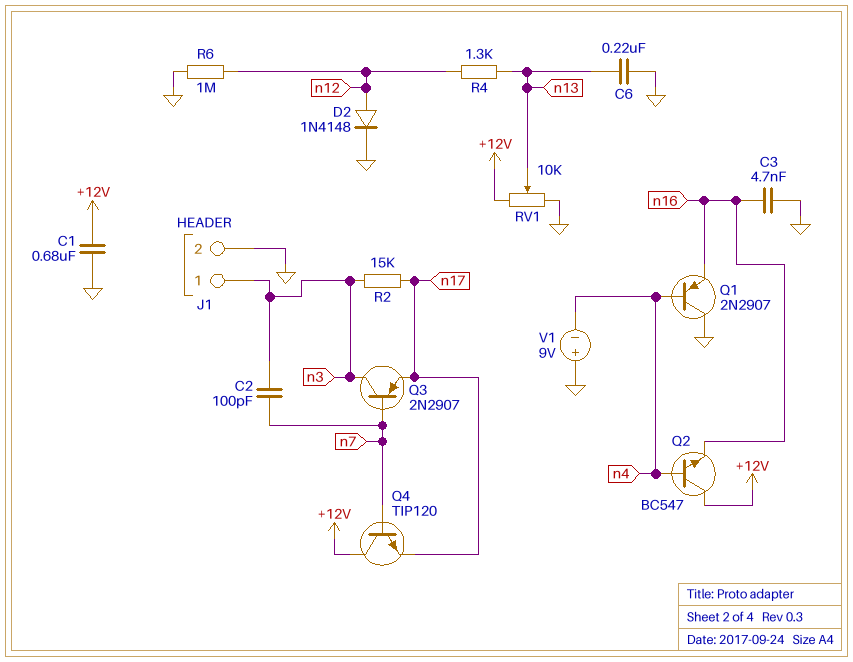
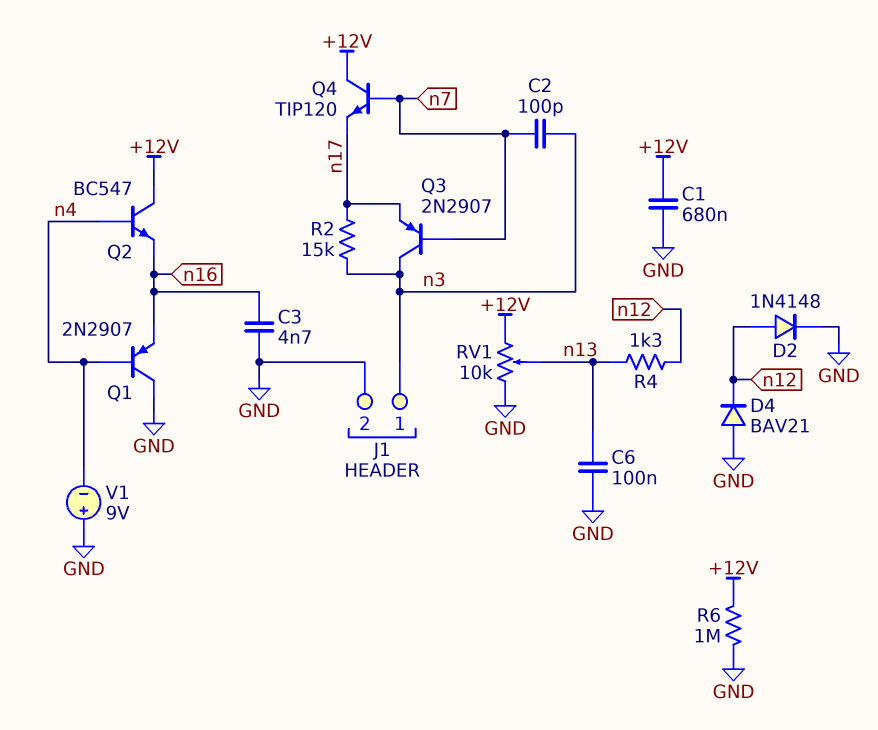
C6: 220nF (GND, n13) -> 100nF (GND, n13)
D4: none -> diode BAV21 (A GND, K n12)
R6: 1M (GND, n12) -> 1M (+12V, GND)

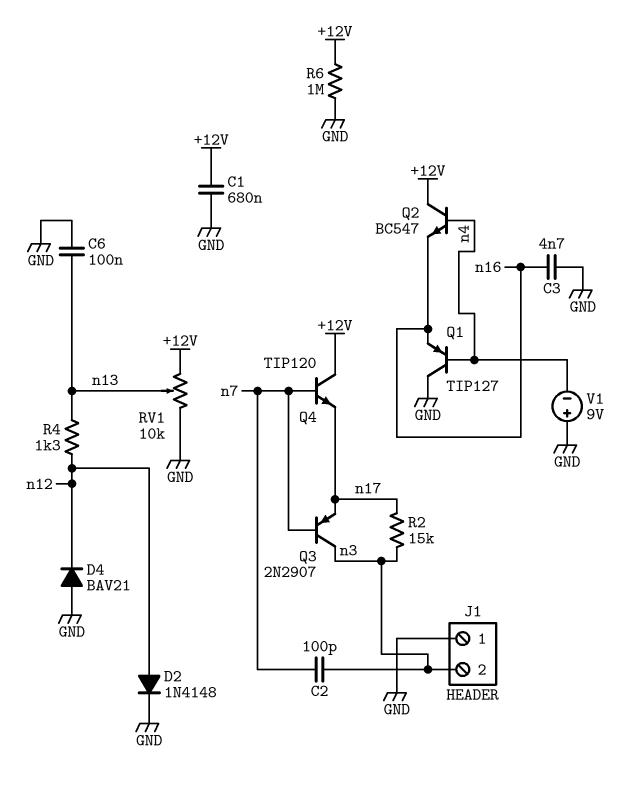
J1 pin 1: n3 -> GND
J1 pin 2: GND -> n3
Q1: PNP 2N2907 (B n4, C GND, E n16) -> PNP TIP127 (B n4, C GND, E n16)

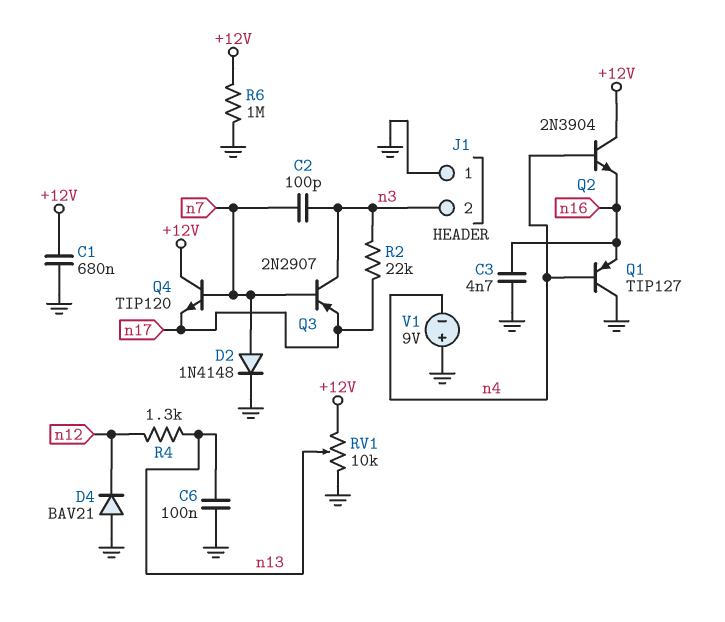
D2: diode 1N4148 (A n12, K GND) -> diode 1N4148 (A n7, K GND)
Q2: NPN BC547 (B n4, C +12V, E n16) -> NPN 2N3904 (B n4, C +12V, E n16)
R2: 15k (n3, n17) -> 22k (n3, n17)

